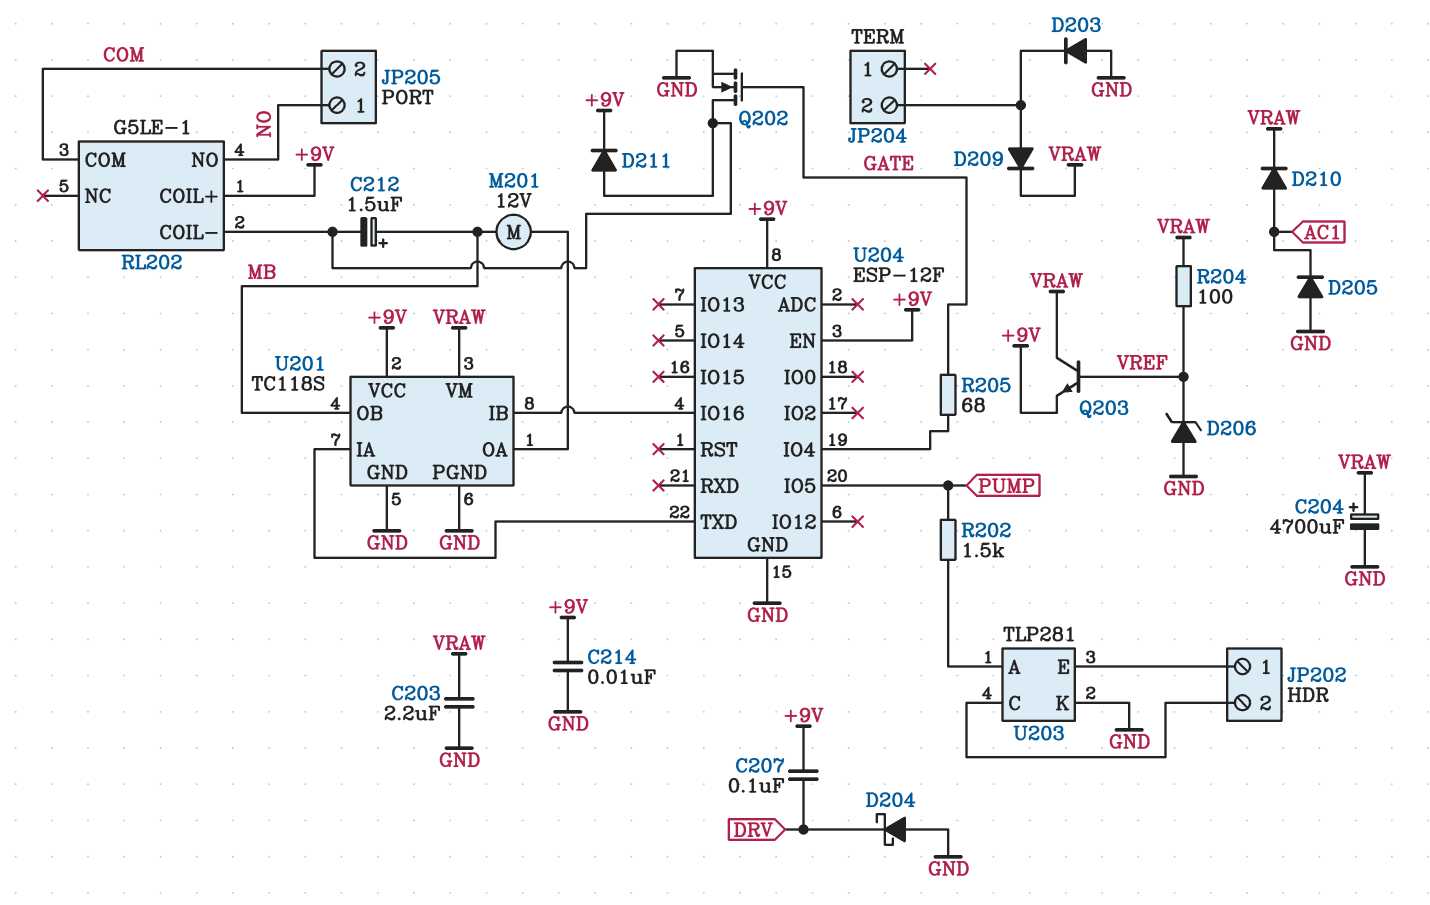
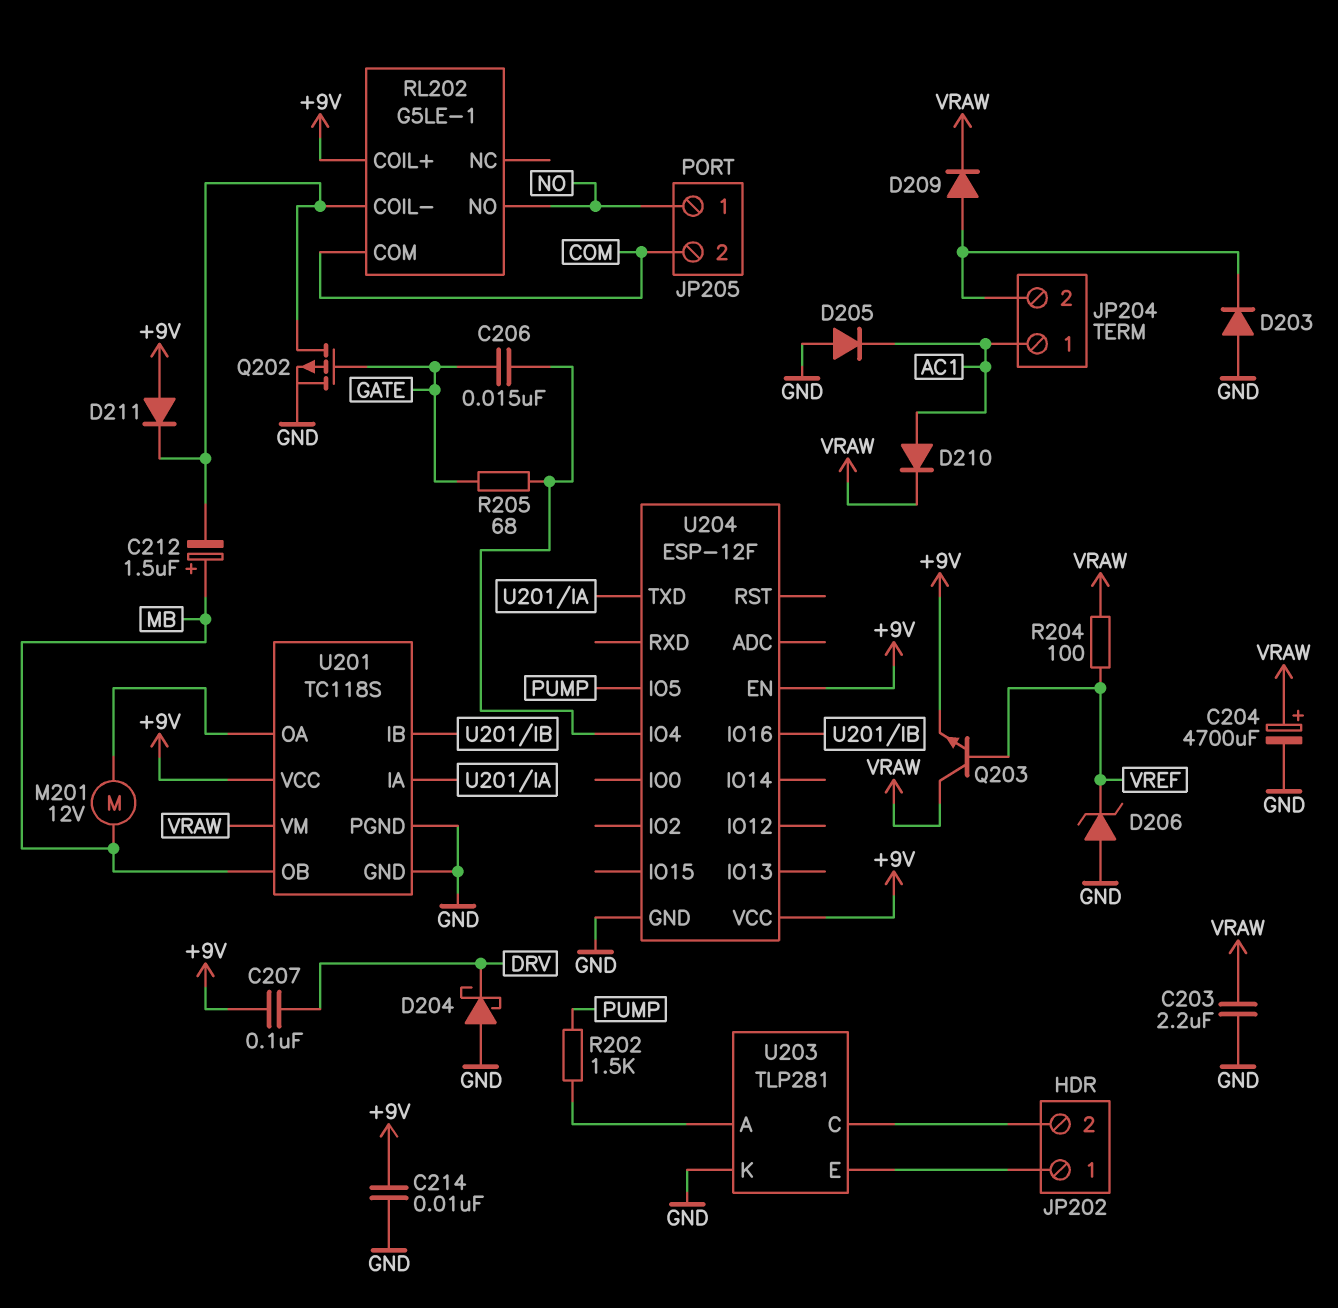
C206: none -> 15nF (GATE, U204/IO4)
D211: diode (A RL202/COIL-, K +9V) -> diode (A +9V, K RL202/COIL-)
JP204 pin 1: none -> AC1
Q202: NMOS (G GATE, D RL202/COIL-, S GND) -> PMOS (G GATE, D RL202/COIL-, S GND)

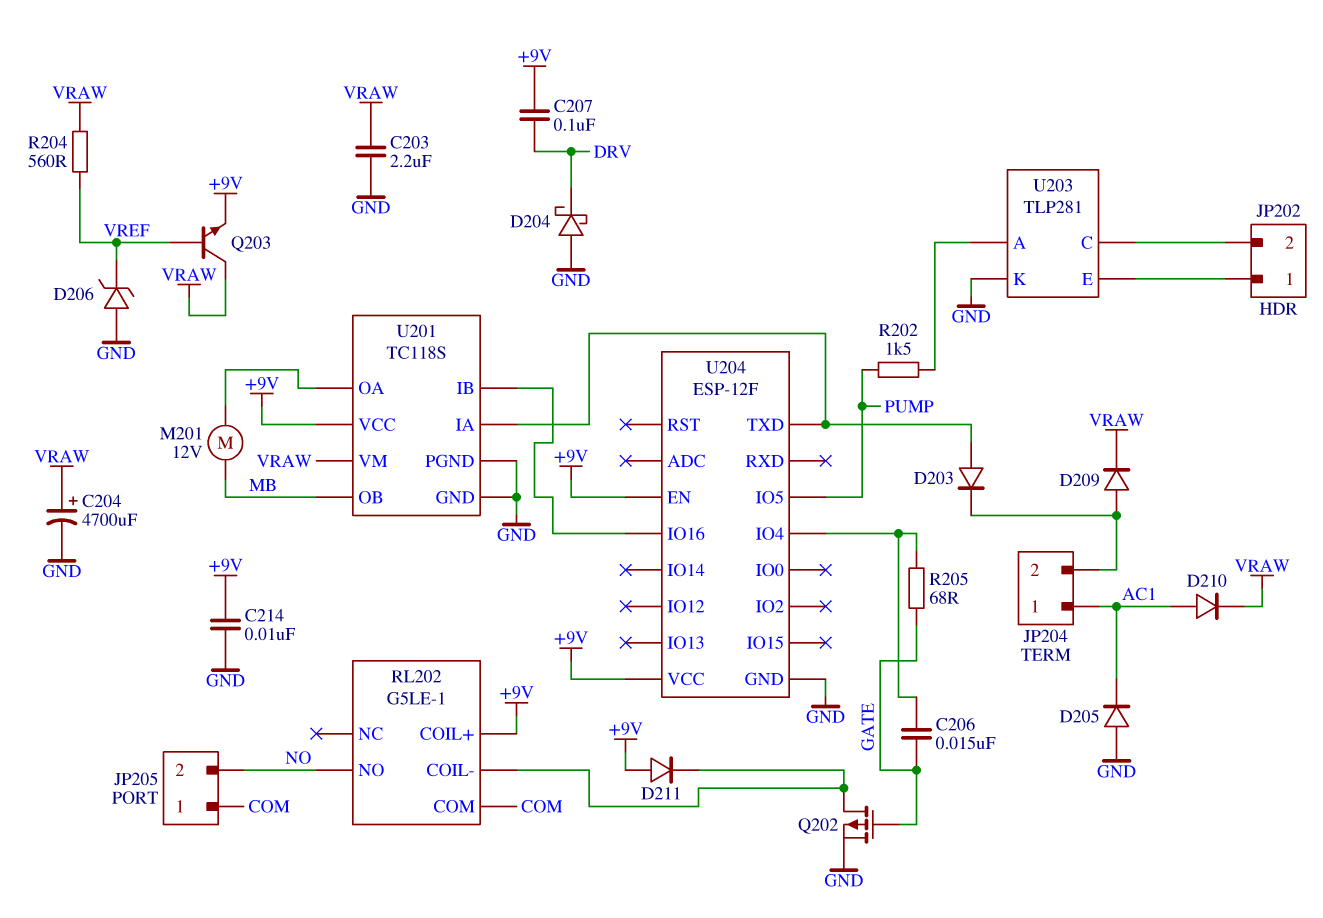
C212: 1.5uF (plus MB, minus RL202/COIL-) -> none
D203: diode (A GND, K JP204/2) -> diode (A U201/IA, K JP204/2)
JP205 pin 1: NO -> COM
JP205 pin 2: COM -> NO
R204: 100 (VRAW, VREF) -> 560 (VRAW, VREF)

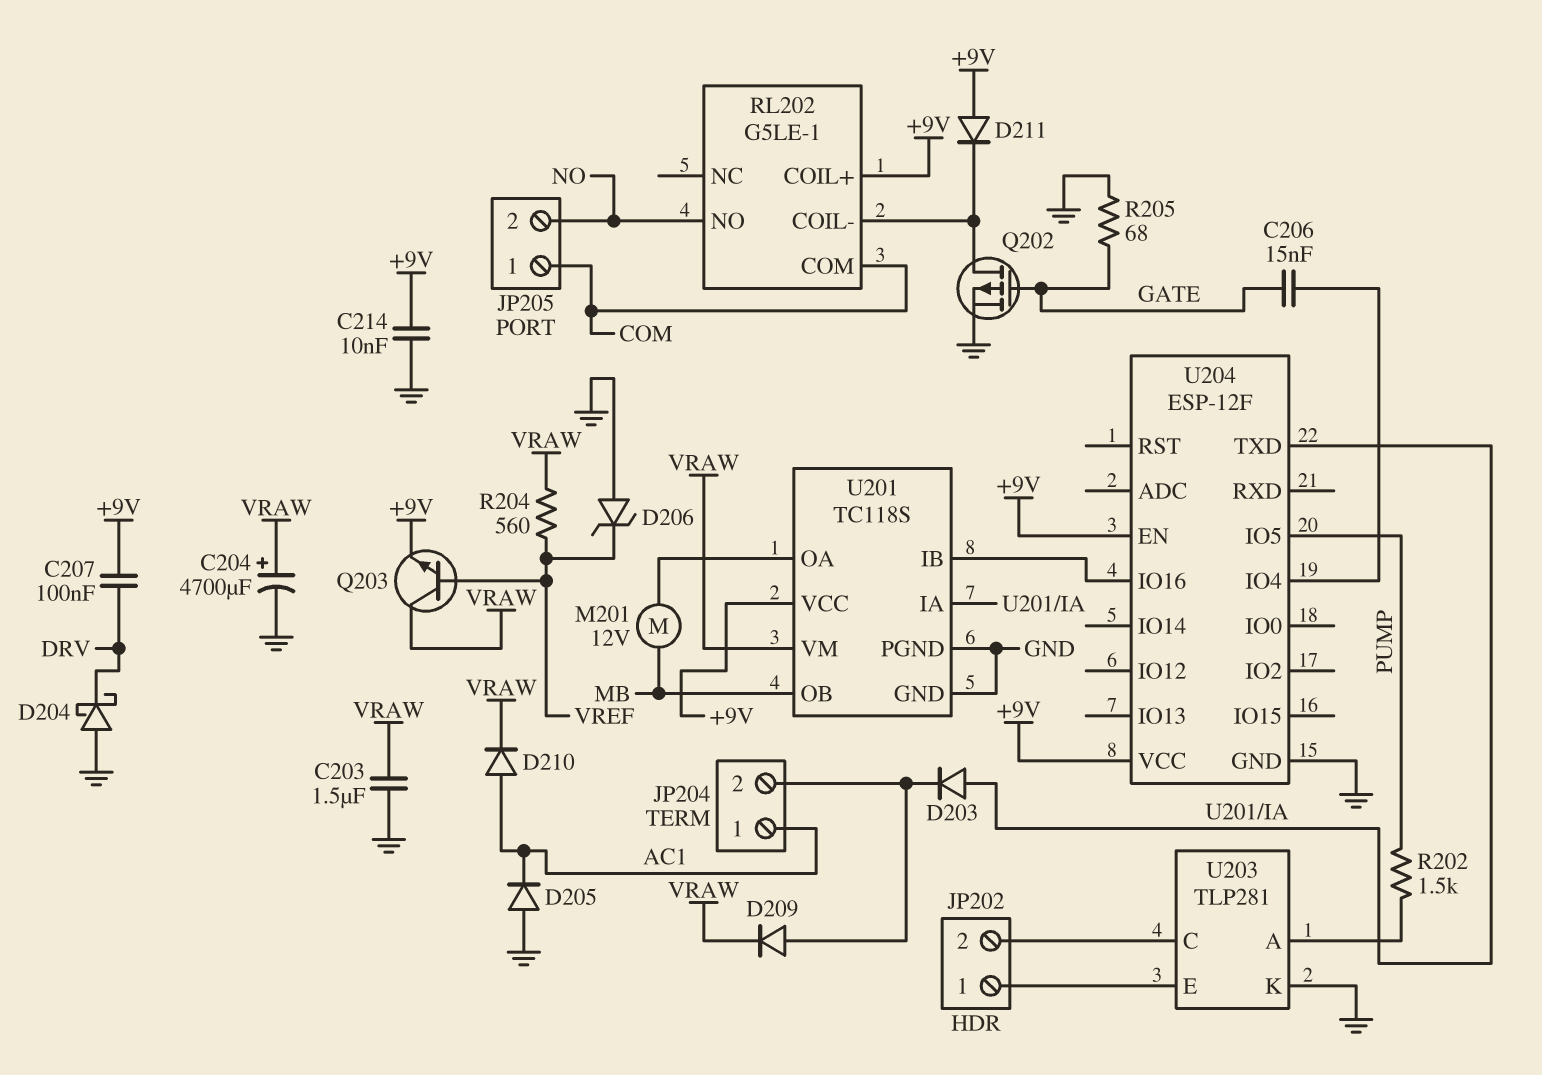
C203: 2.2uF (GND, VRAW) -> 1.5uF (GND, VRAW)
R205: 68 (GATE, U204/IO4) -> 68 (GATE, GND)

